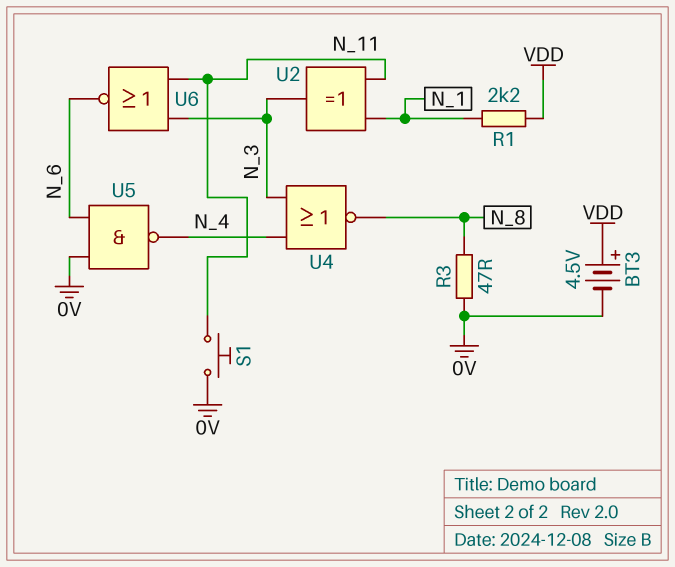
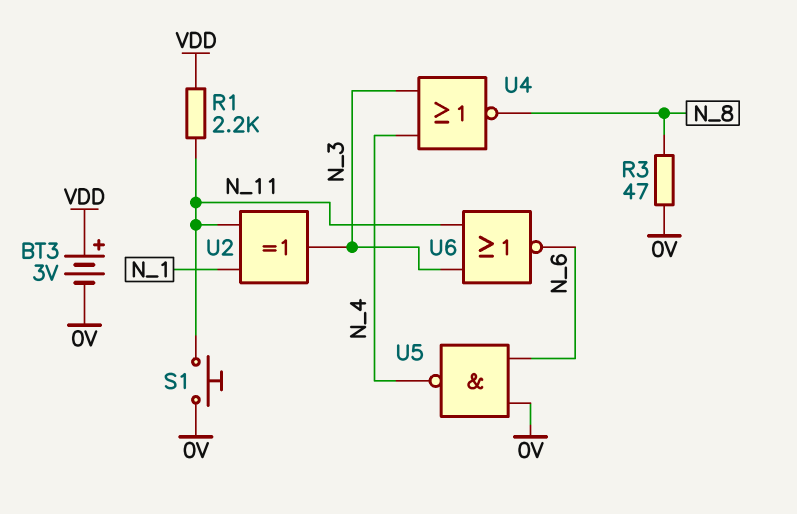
BT3: 4.5V (plus VDD, minus 0V) -> 3V (plus VDD, minus 0V)
R1: 2.2k (N_1, VDD) -> 2.2k (N_11, VDD)

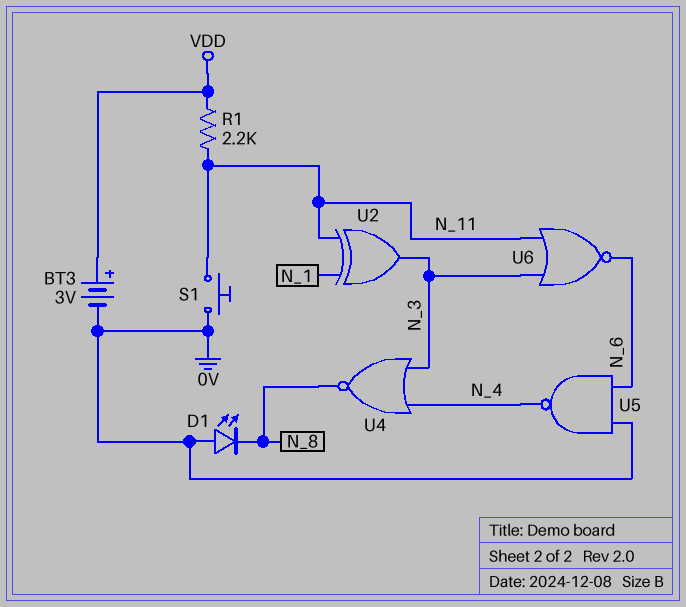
D1: none -> LED (A 0V, K N_8)
R3: 47 (0V, N_8) -> none

